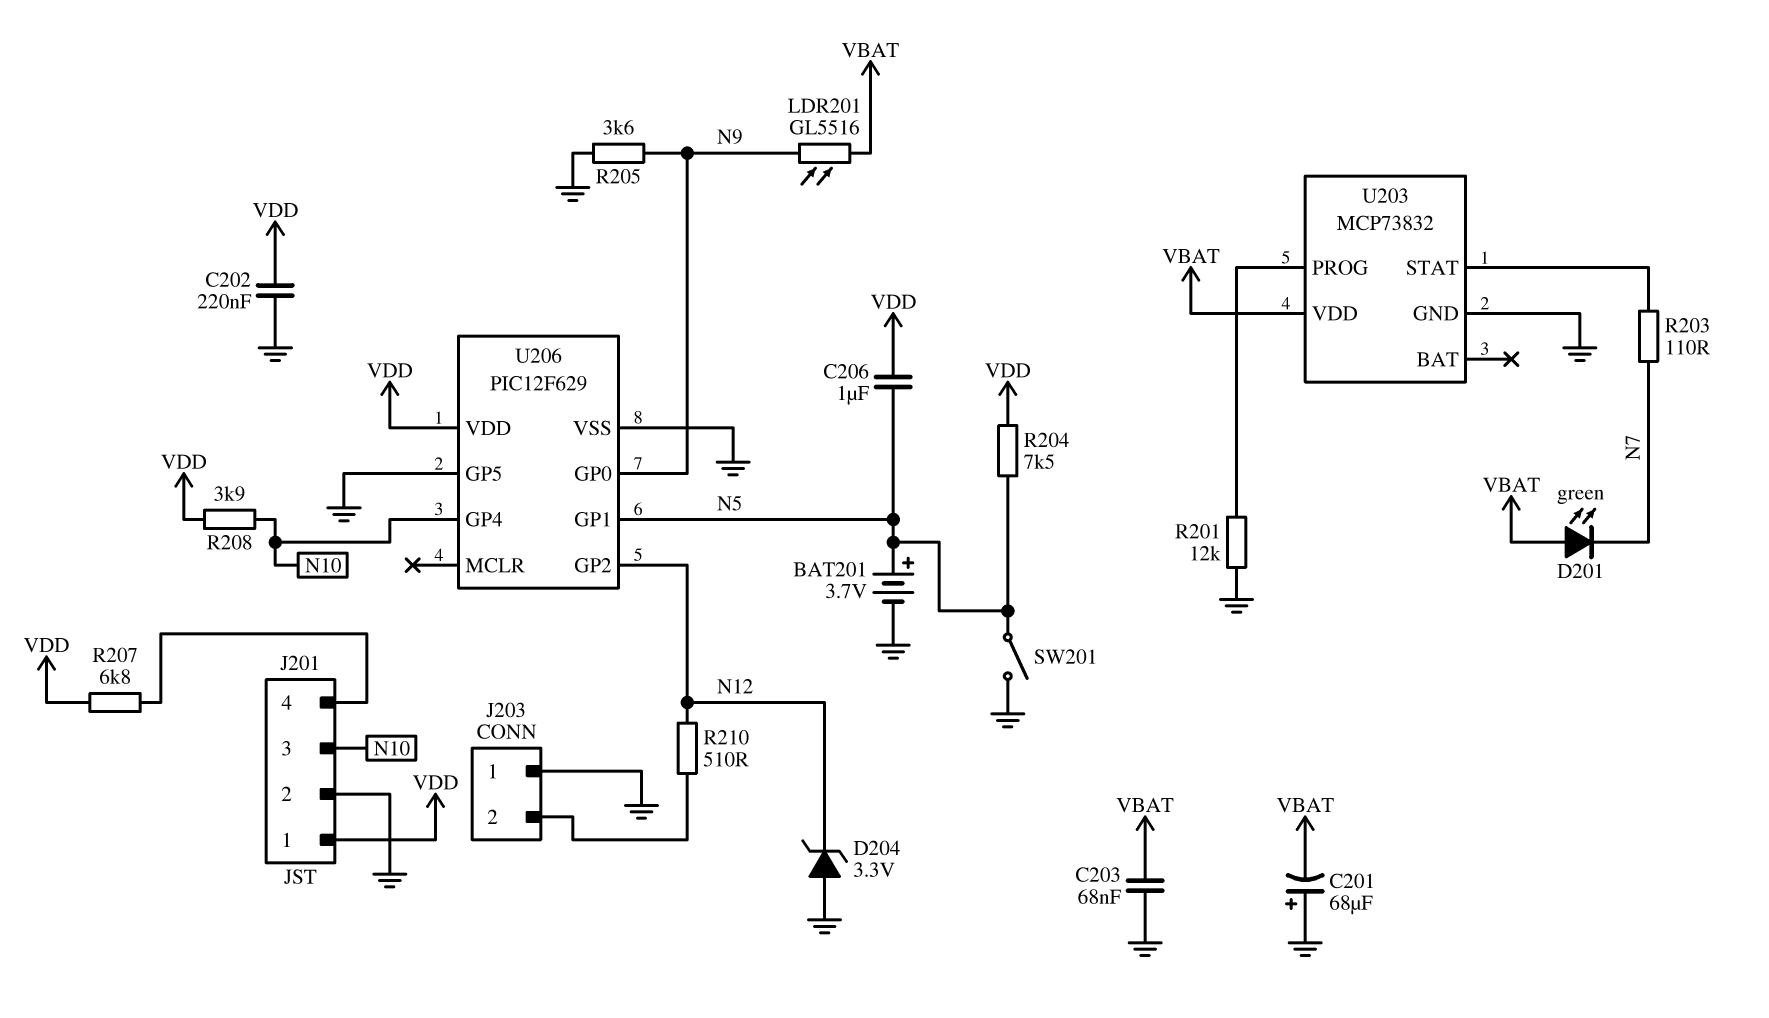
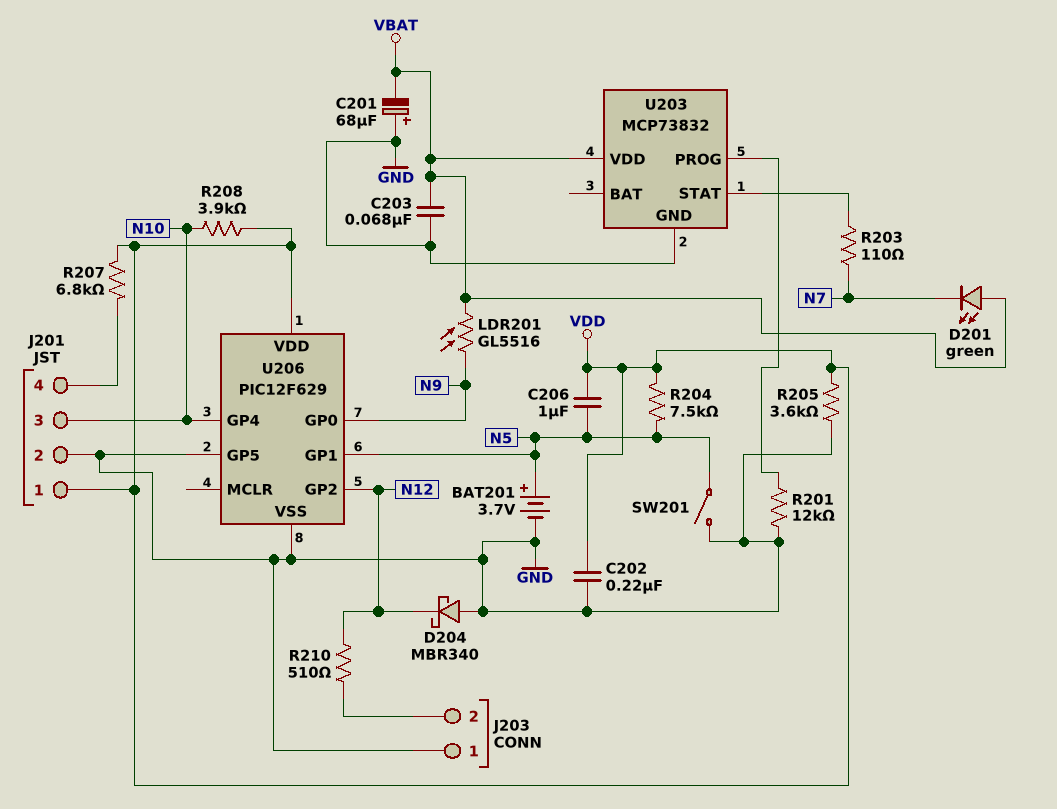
D204: zener 3.3V (A GND, K N12) -> schottky MBR340 (A GND, K N12)
R205: 3.6k (GND, N9) -> 3.6k (GND, VDD)

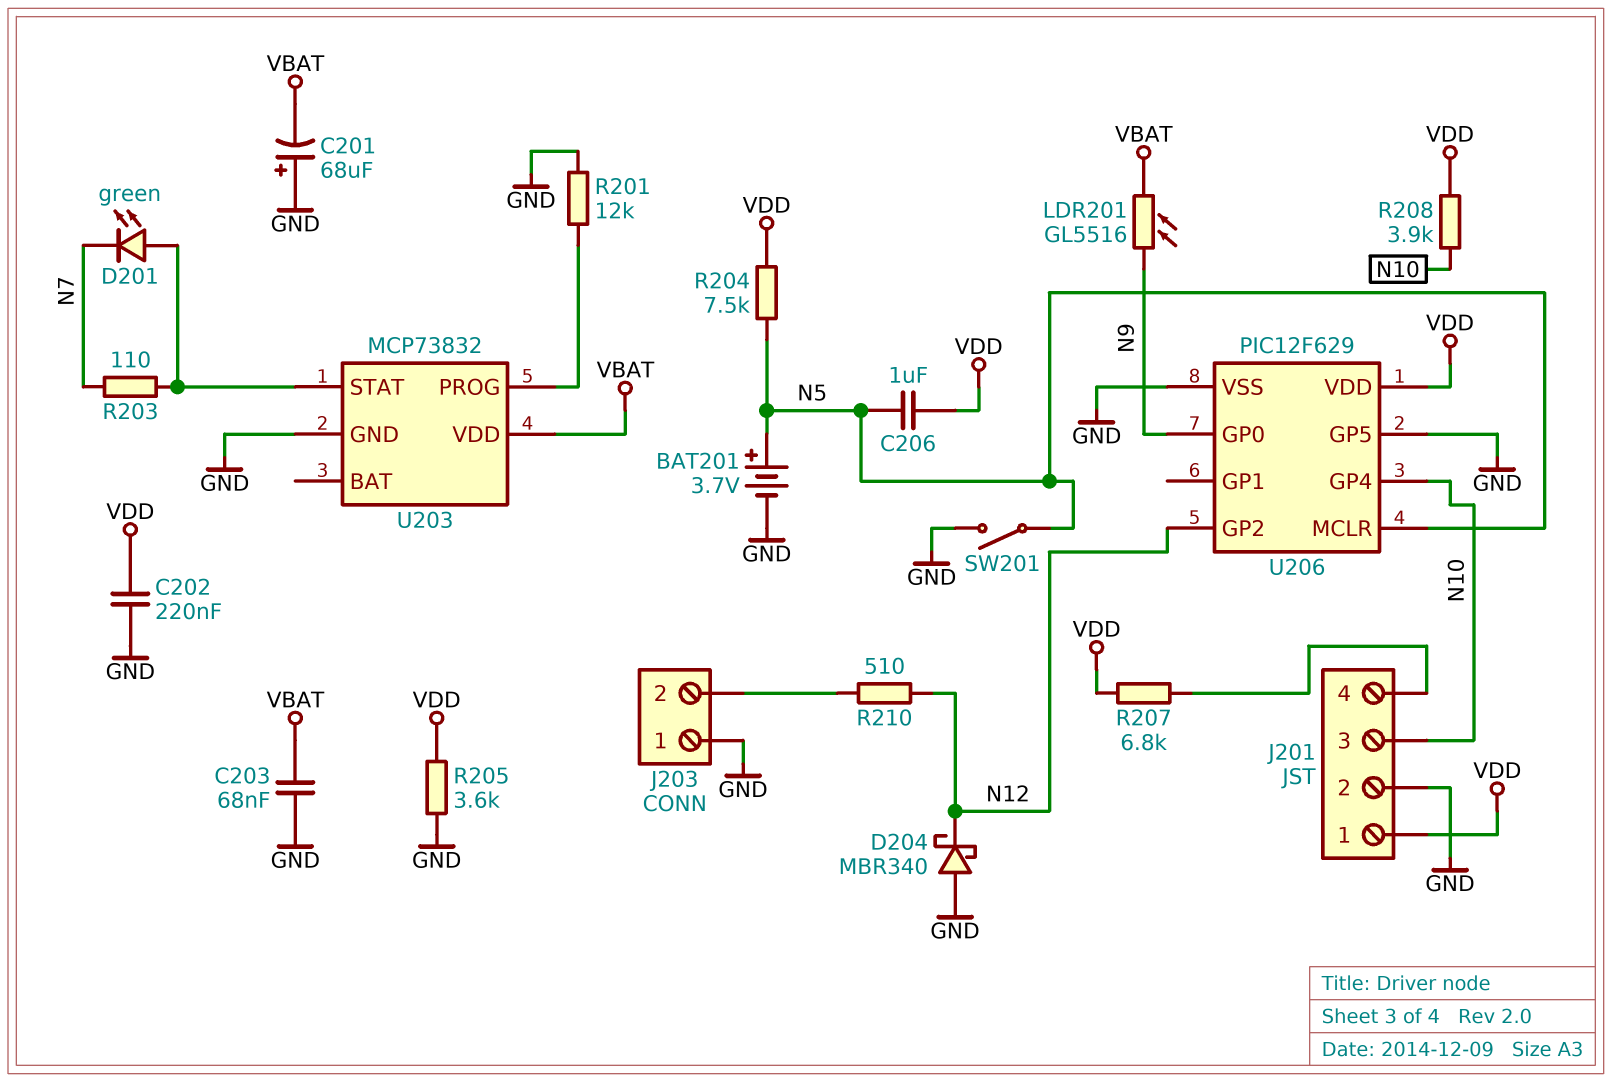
D201: LED green (A VBAT, K N7) -> LED green (A U203/STAT, K N7)
U206 pin GP1: N5 -> none
U206 pin MCLR: none -> N5

